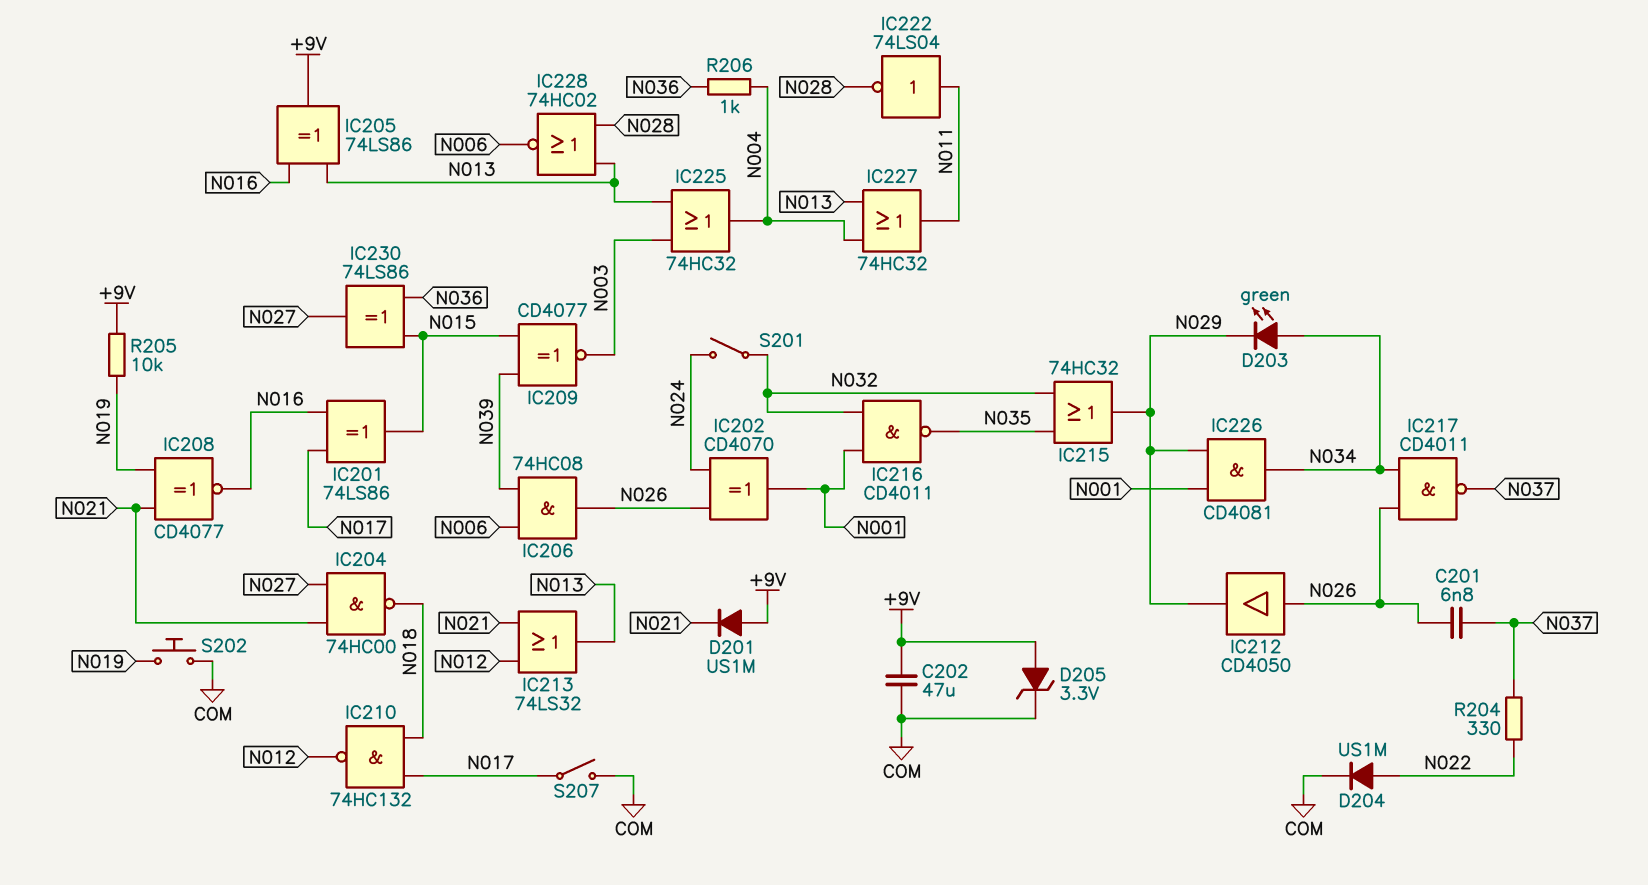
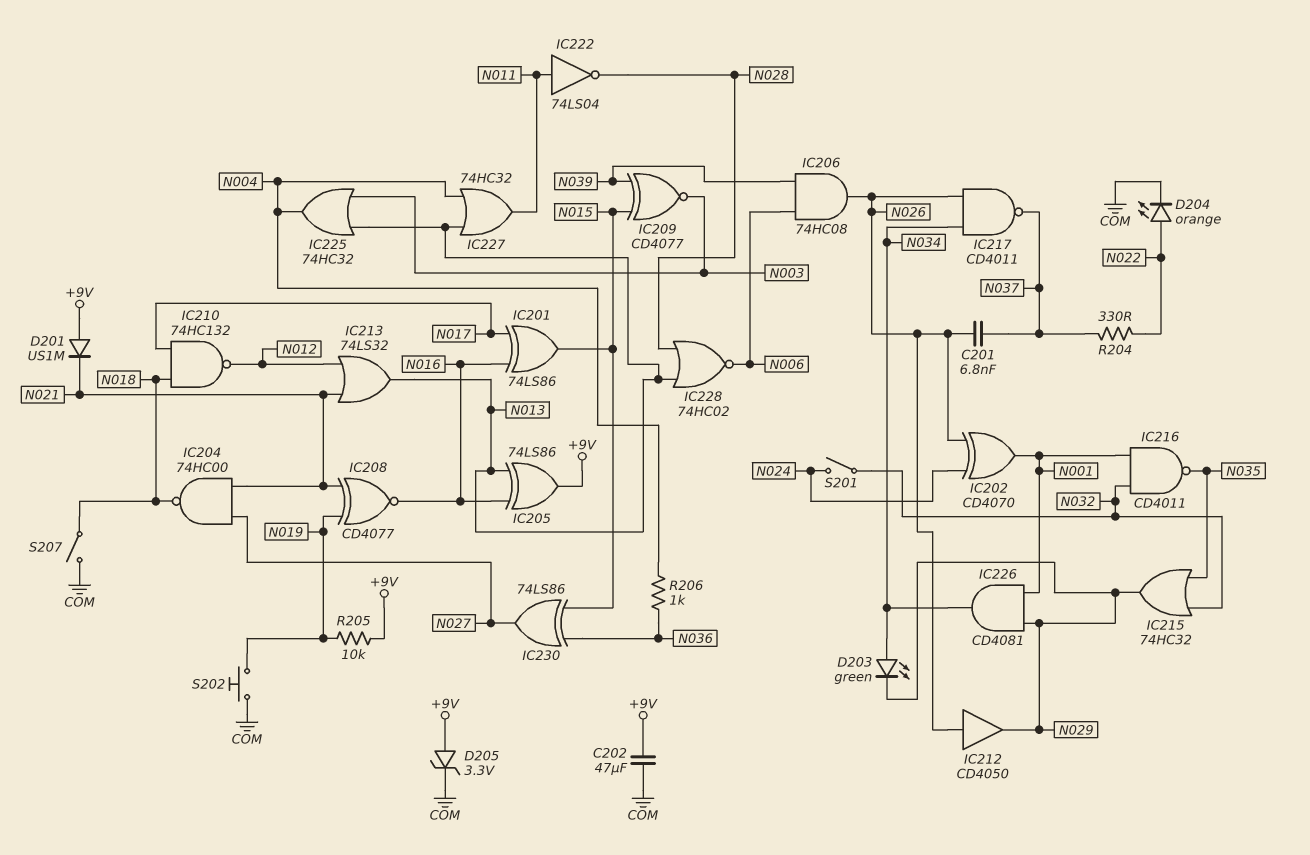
D204: diode US1M (A N022, K COM) -> LED orange (A N022, K COM)
S207: switch (COM, N017) -> switch (COM, N018)

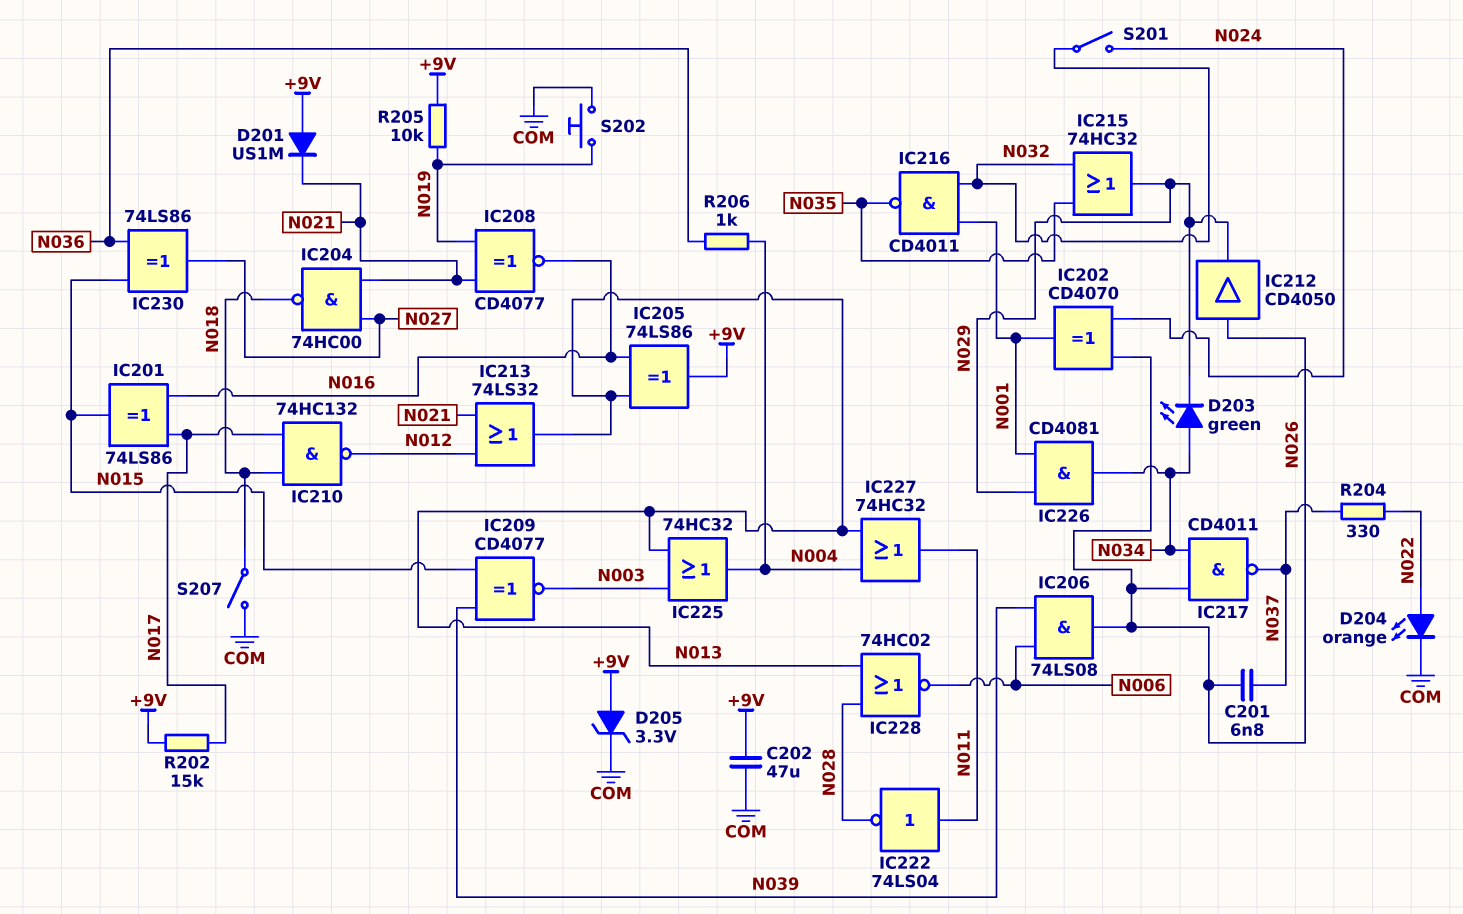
IC206: AND 74HC08 (in N006, in N039, out N026) -> AND 74LS08 (in N006, in N039, out N026)
R202: none -> 15k (+9V, N017)

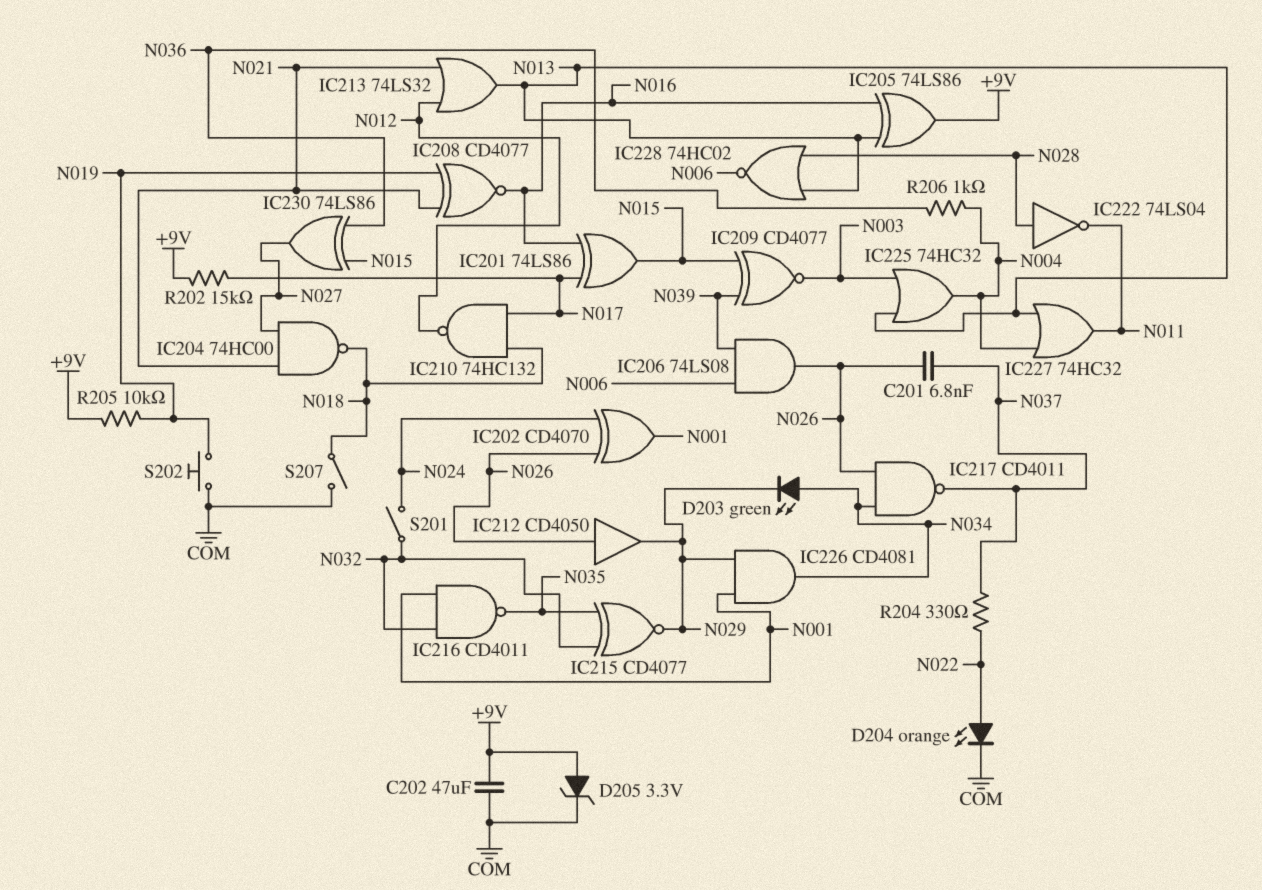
D201: diode US1M (A +9V, K N021) -> none
IC215: OR 74HC32 (in N032, in N035, out N029) -> XNOR CD4077 (in N032, in N035, out N029)
IC222: NOT 74LS04 (in N011, out N028) -> NOT 74LS04 (in N028, out N011)

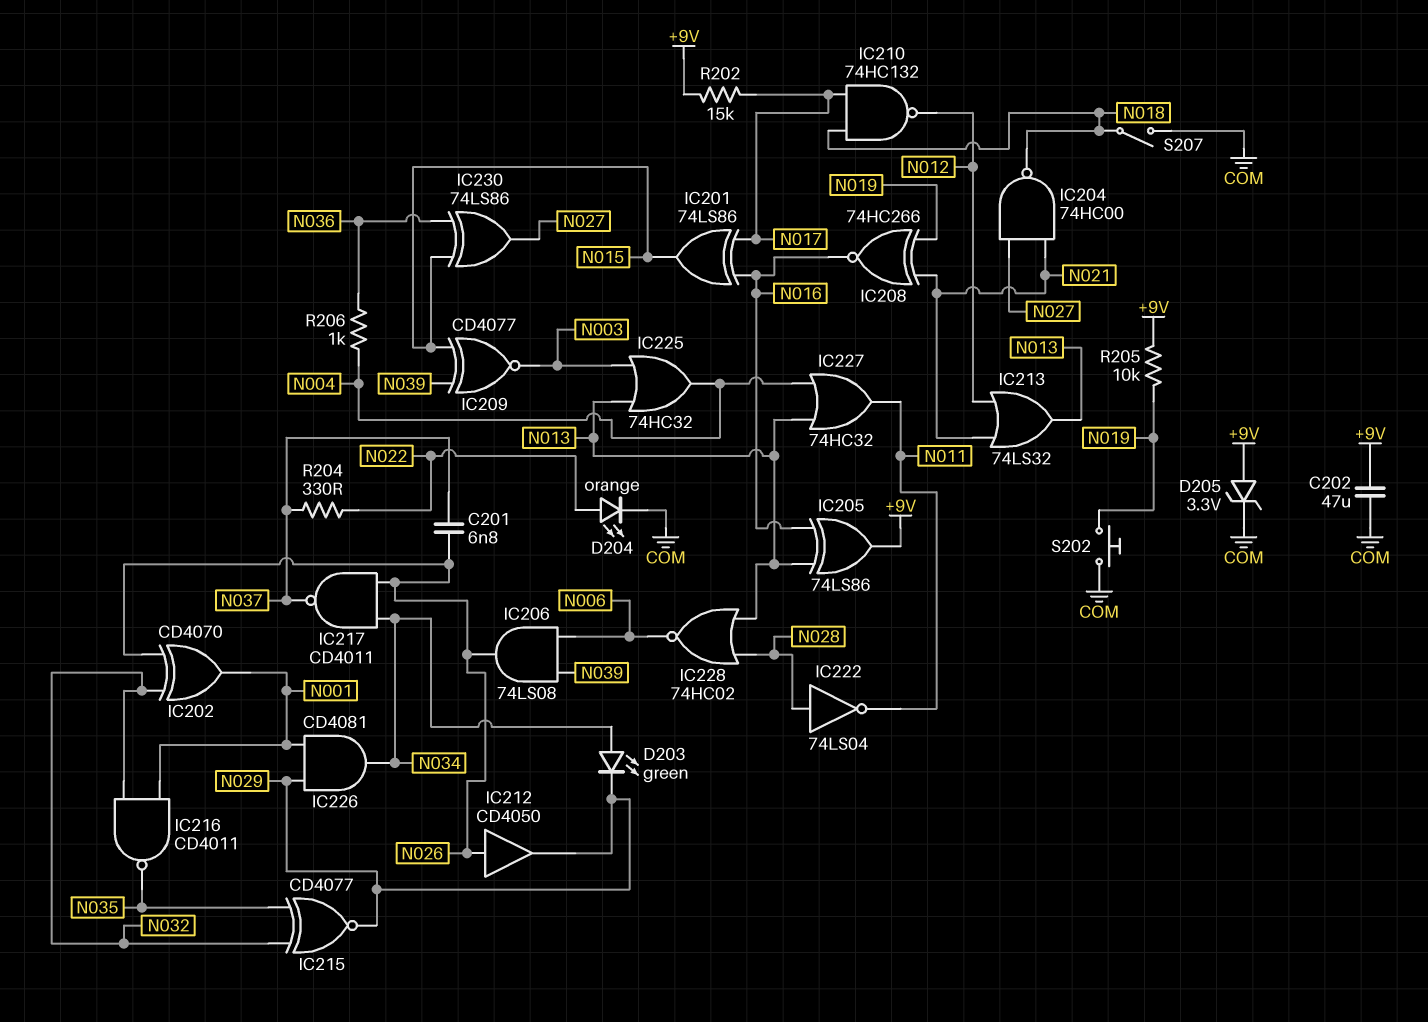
IC202: XOR CD4070 (in N024, in N026, out N001) -> XOR CD4070 (in N026, in N032, out N001)
IC208: XNOR CD4077 (in N019, in N021, out N016) -> XNOR 74HC266 (in N019, in N021, out N016)
S201: switch (N024, N032) -> none

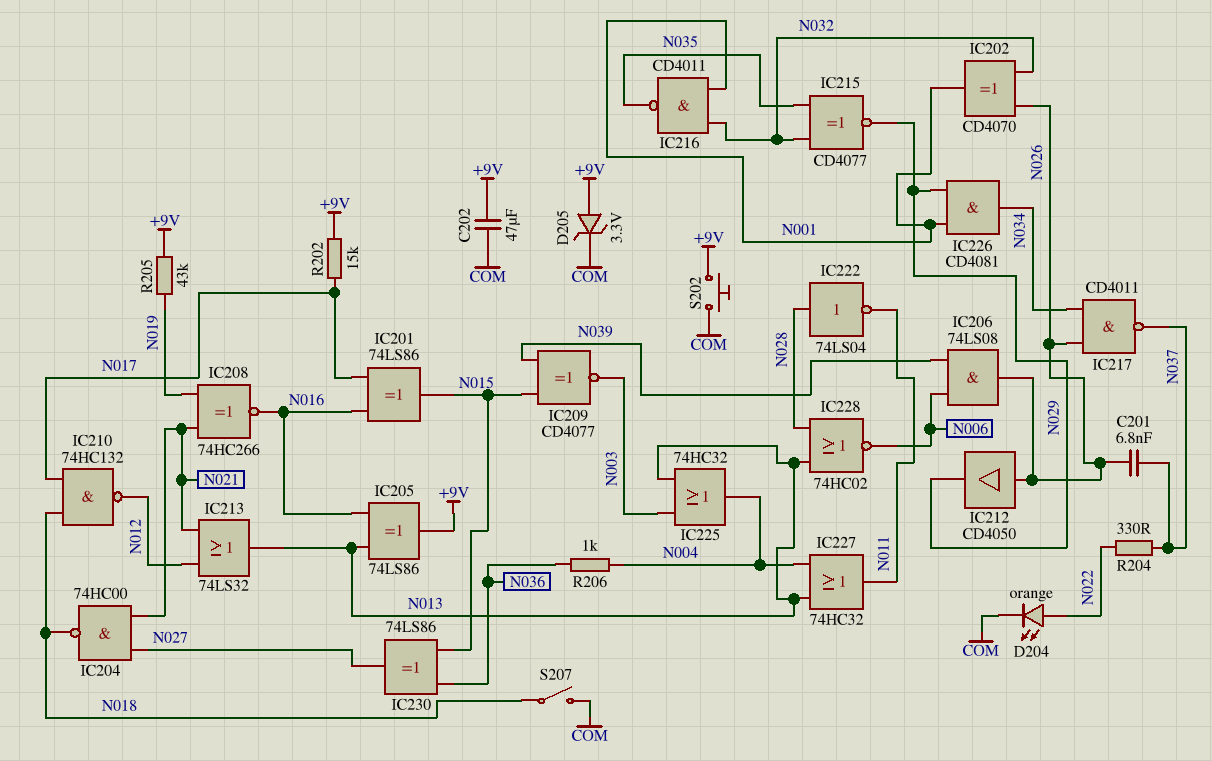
D203: LED green (A N034, K N029) -> none
R205: 10k (+9V, N019) -> 43k (+9V, N019)
S202: button (COM, N019) -> button (+9V, COM)

